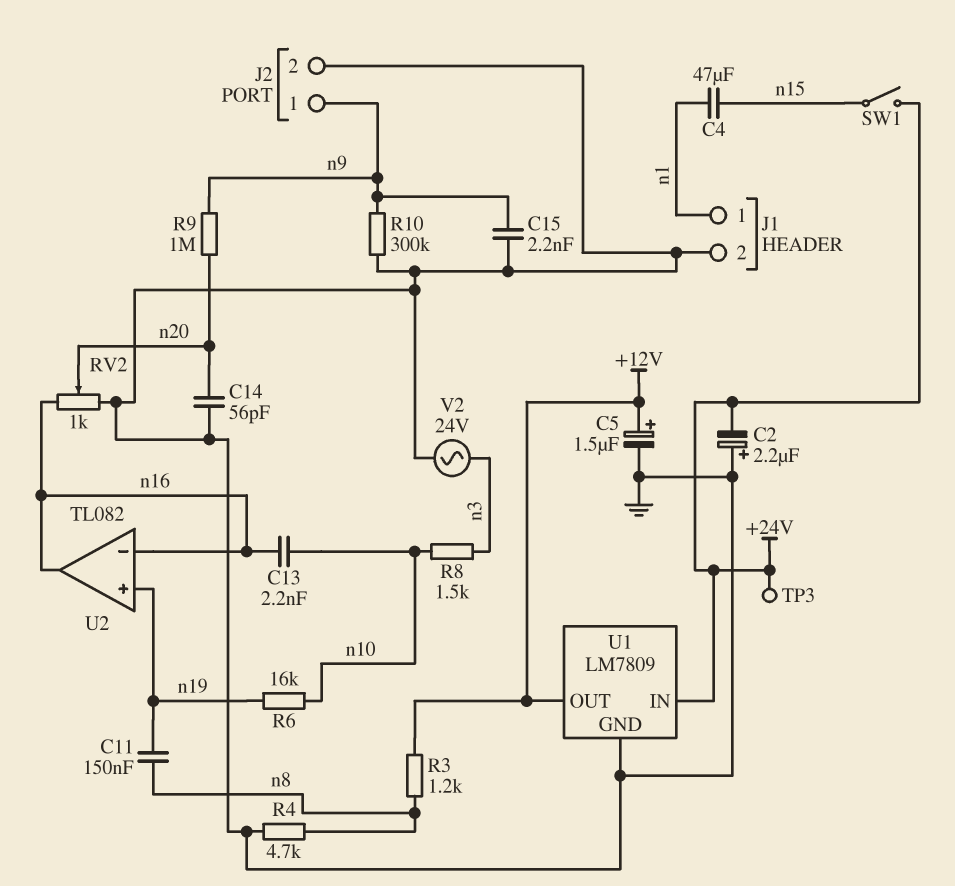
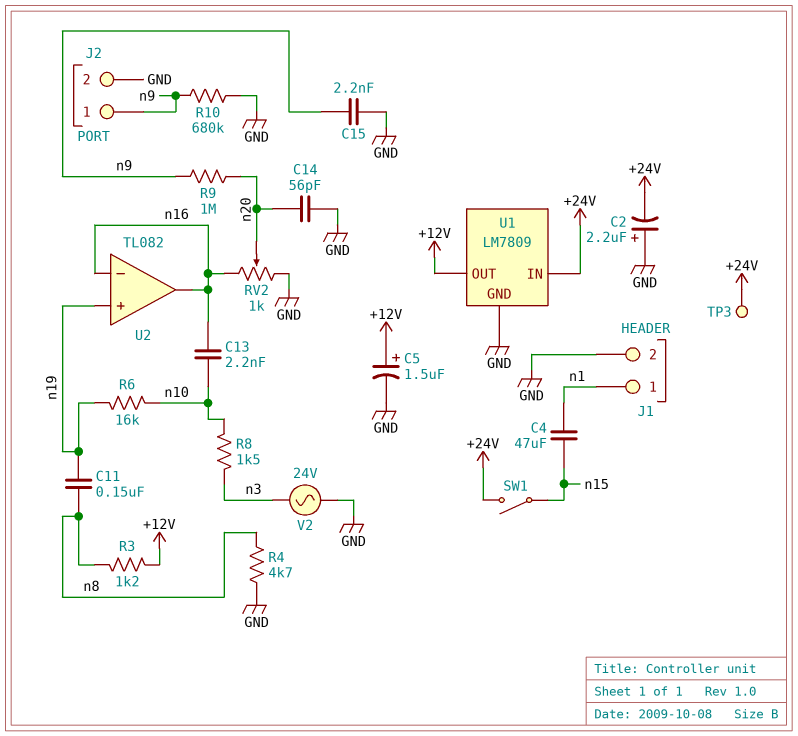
R10: 300k (GND, n9) -> 680k (GND, n9)

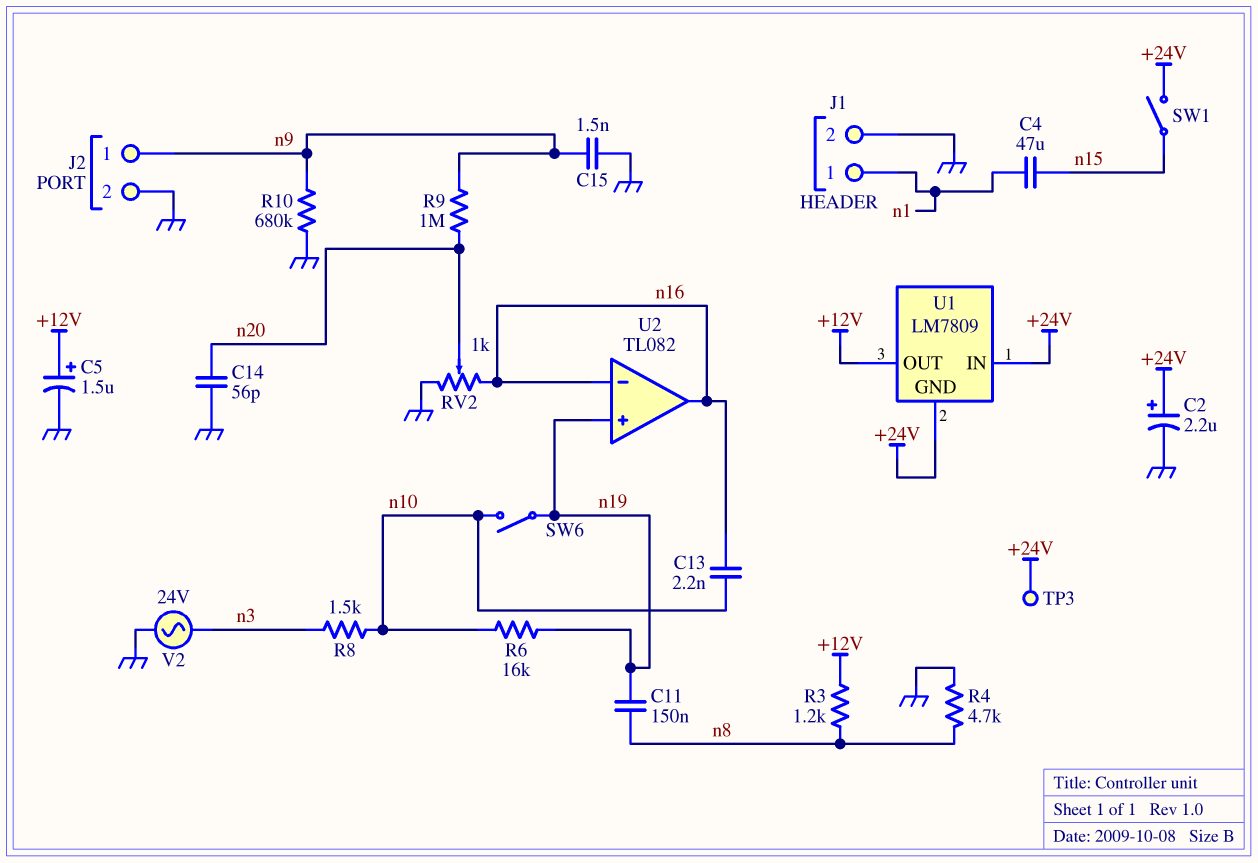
C2: 2.2uF (plus GND, minus +24V) -> 2.2uF (plus +24V, minus GND)
C15: 2.2nF (GND, n9) -> 1.5nF (GND, n9)
SW6: none -> switch (n10, n19)
U1 pin GND: GND -> +24V

